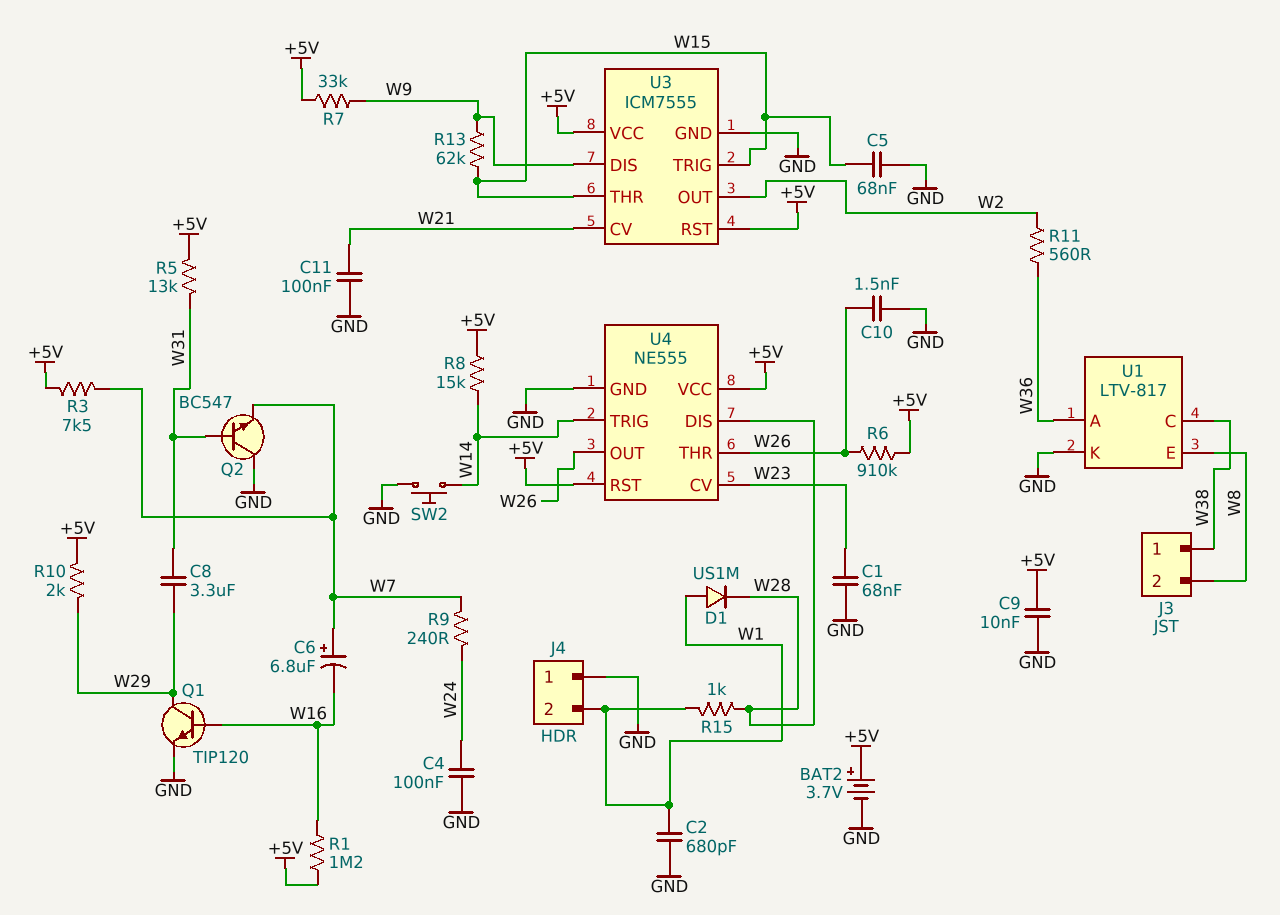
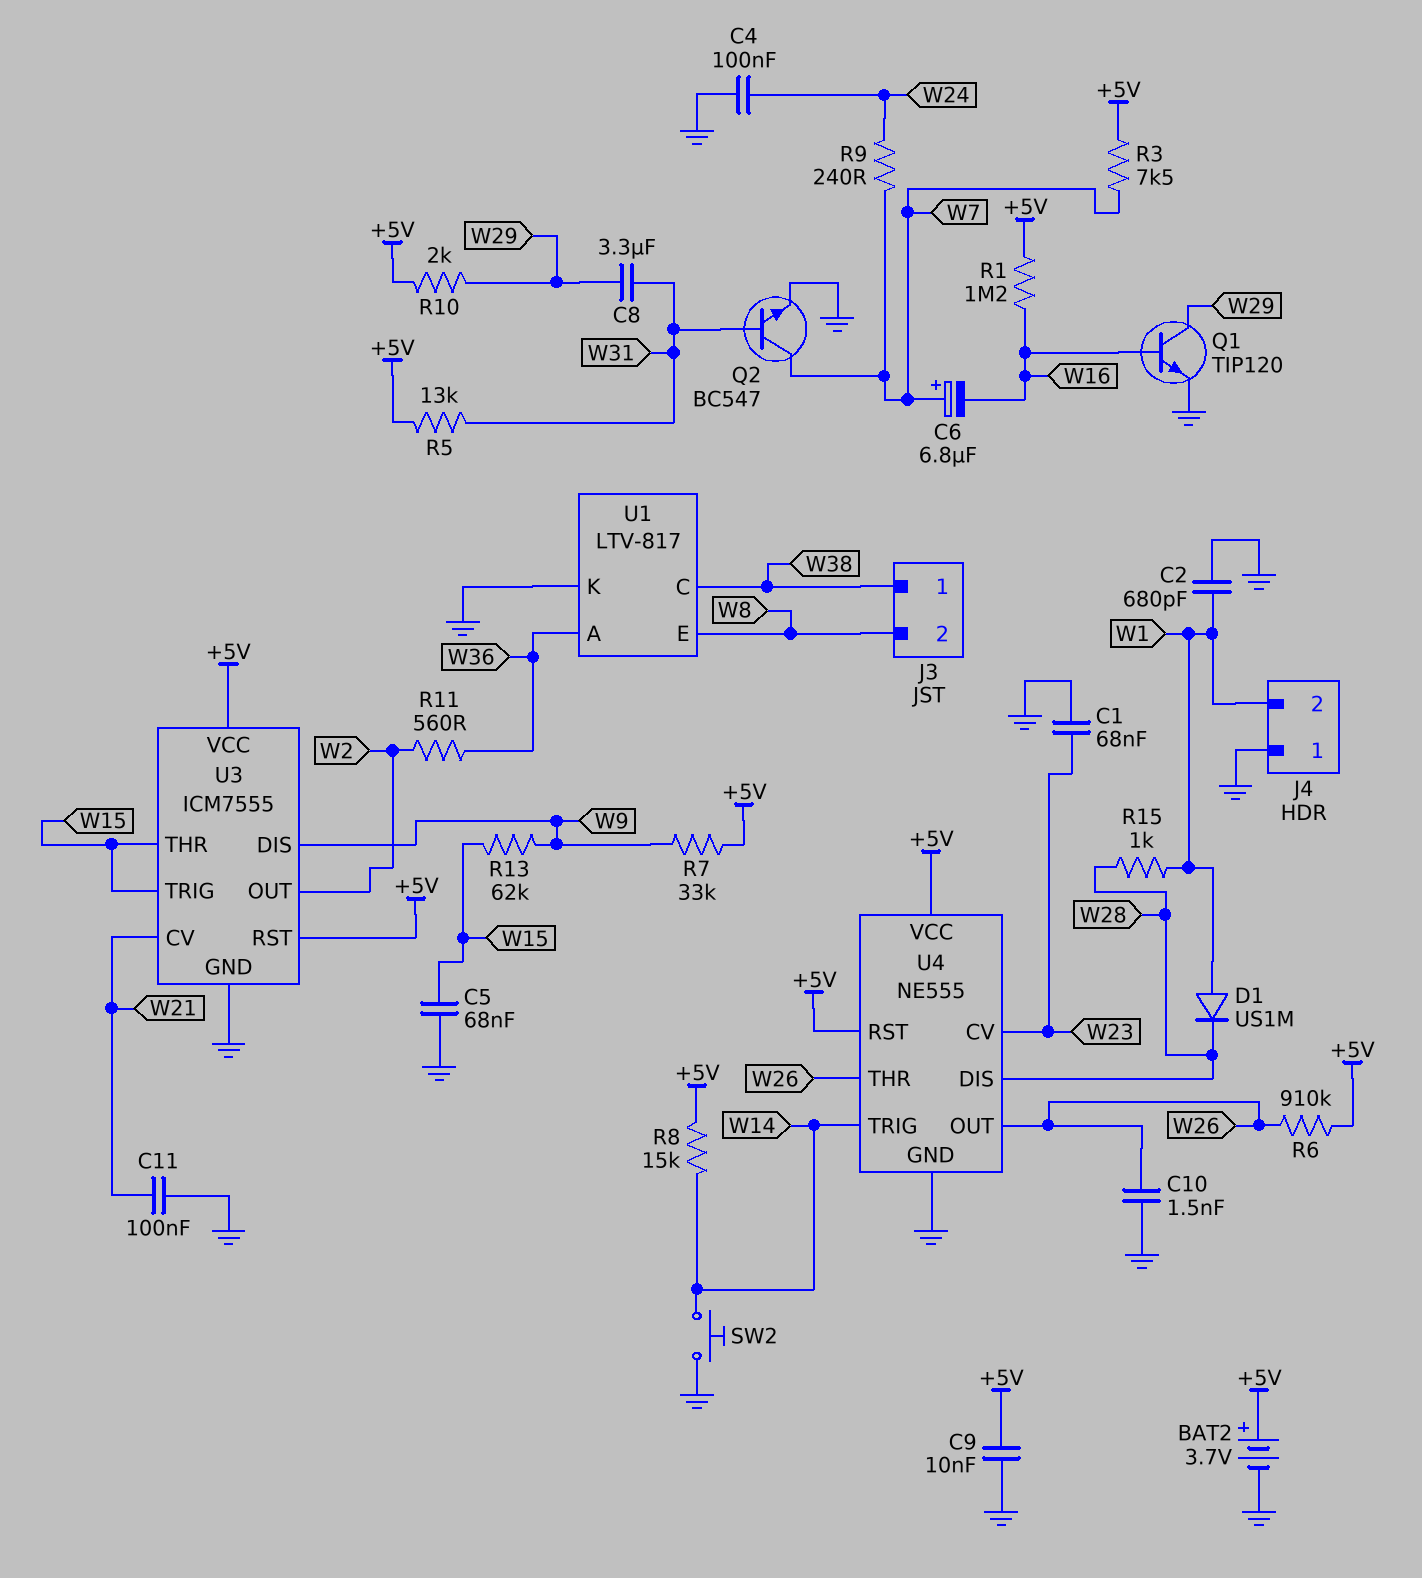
Q2: NPN BC547 (B W31, C GND, E W7) -> NPN BC547 (B W31, C W7, E GND)

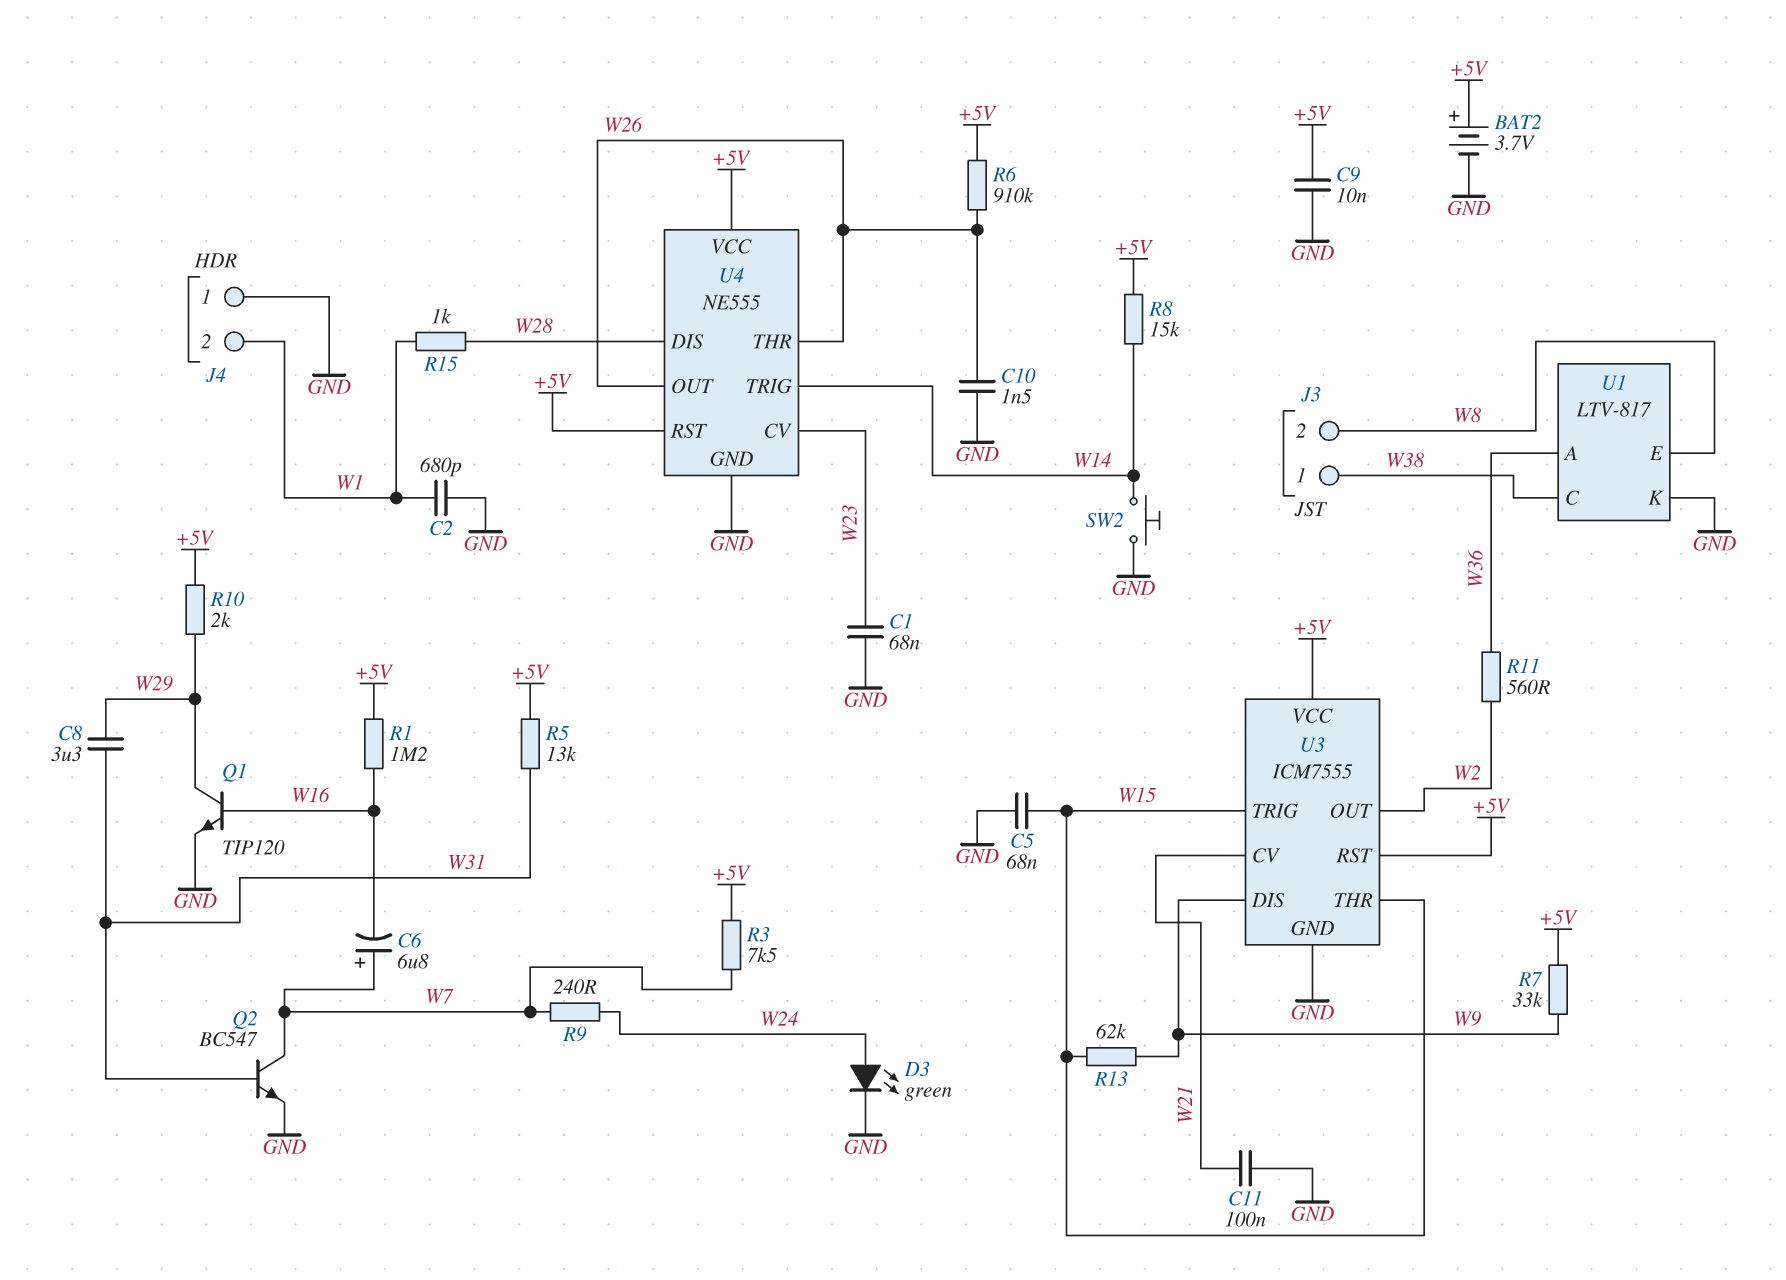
C4: 100nF (GND, W24) -> none
D1: diode US1M (A W1, K W28) -> none
D3: none -> LED green (A W24, K GND)

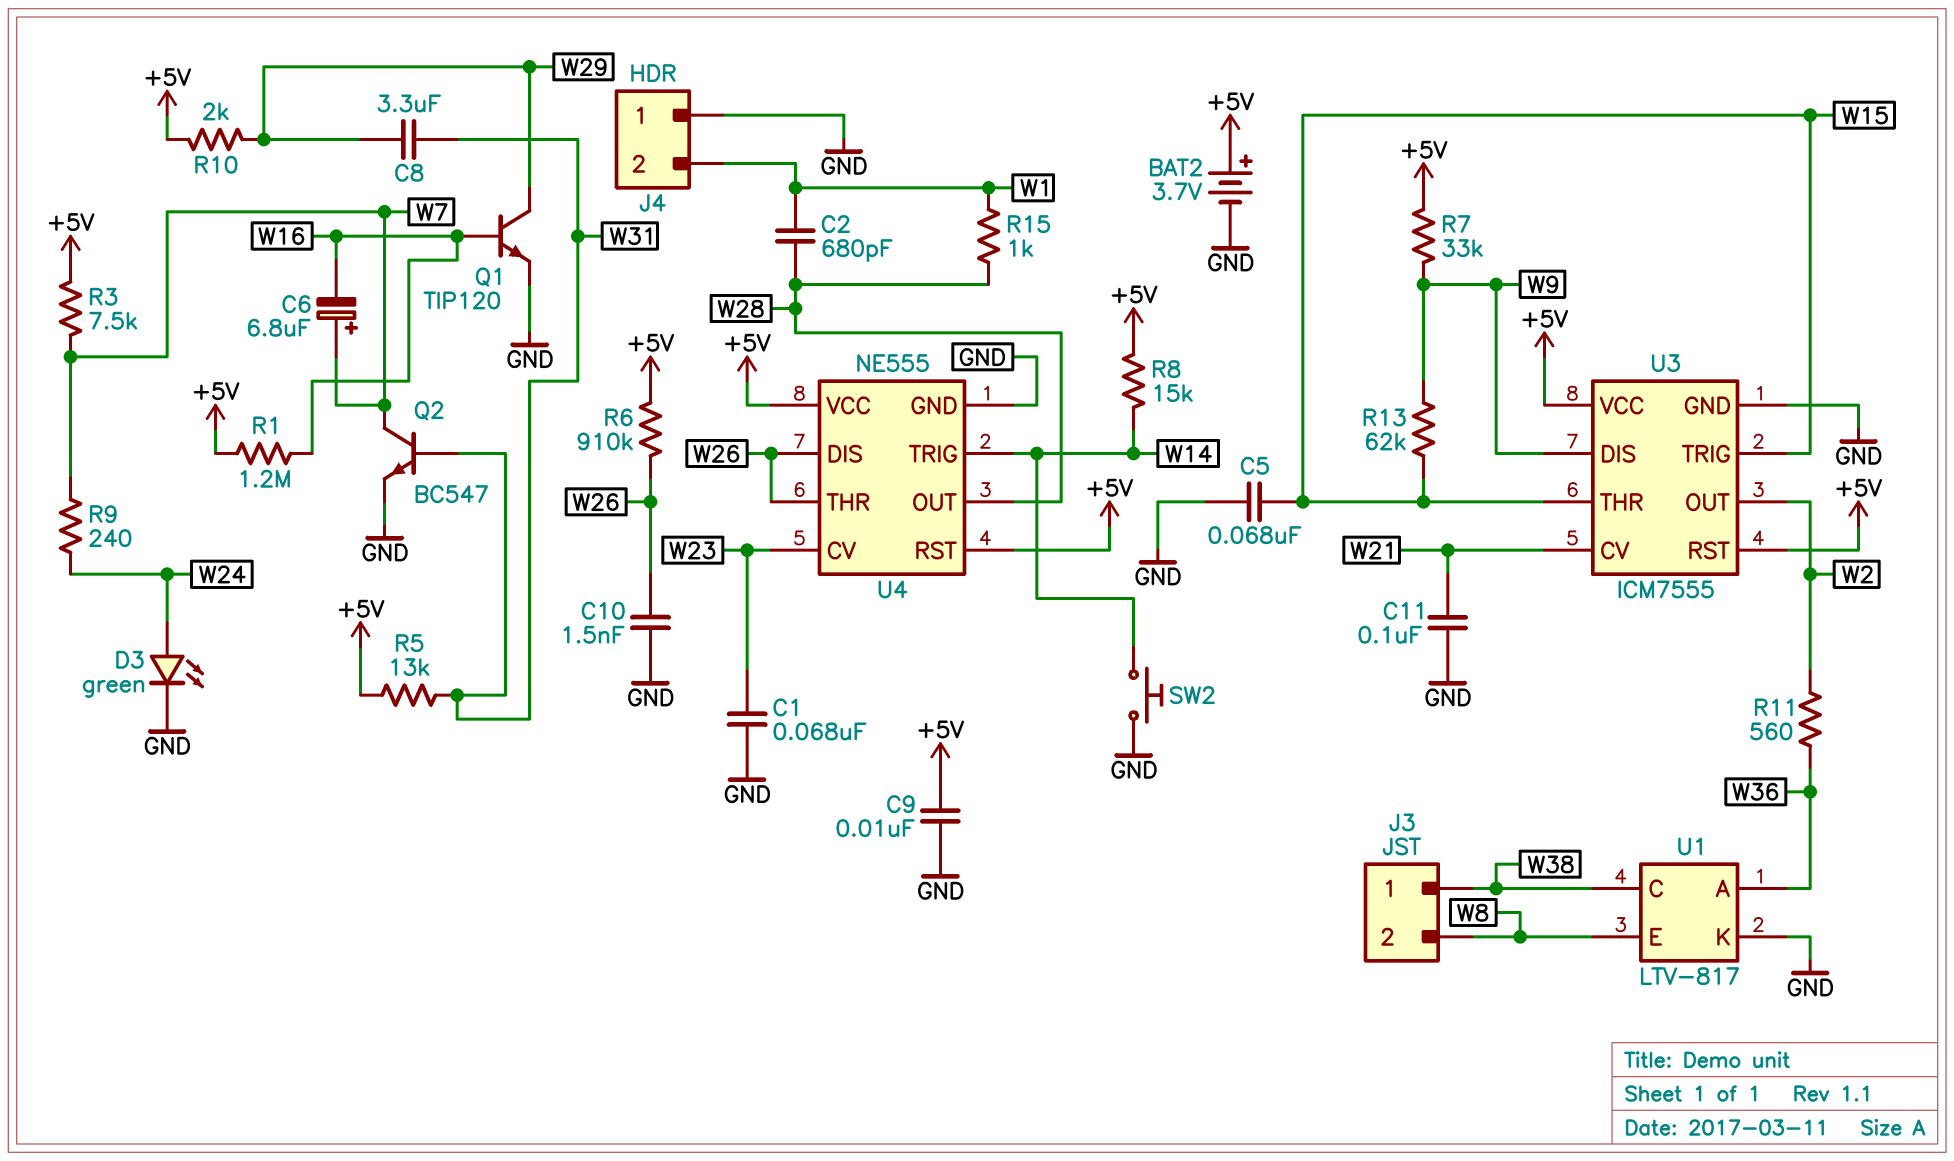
C2: 680pF (GND, W1) -> 680pF (W1, W28)
U4 pin DIS: W28 -> W26
U4 pin OUT: W26 -> W28

